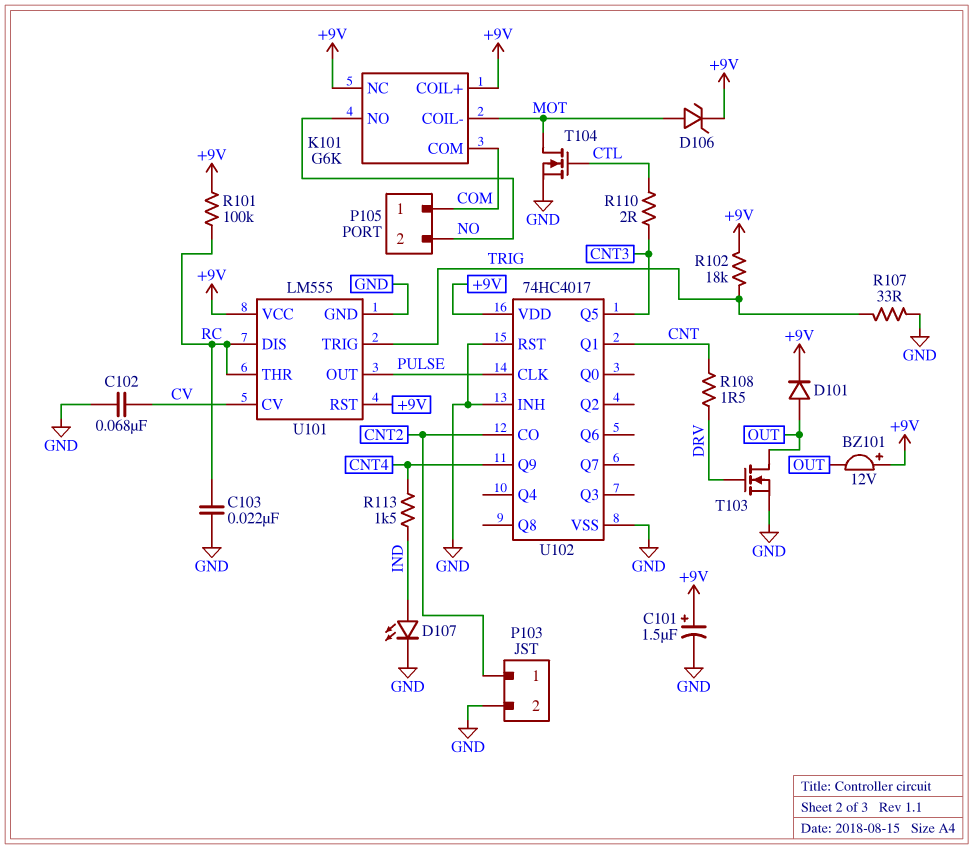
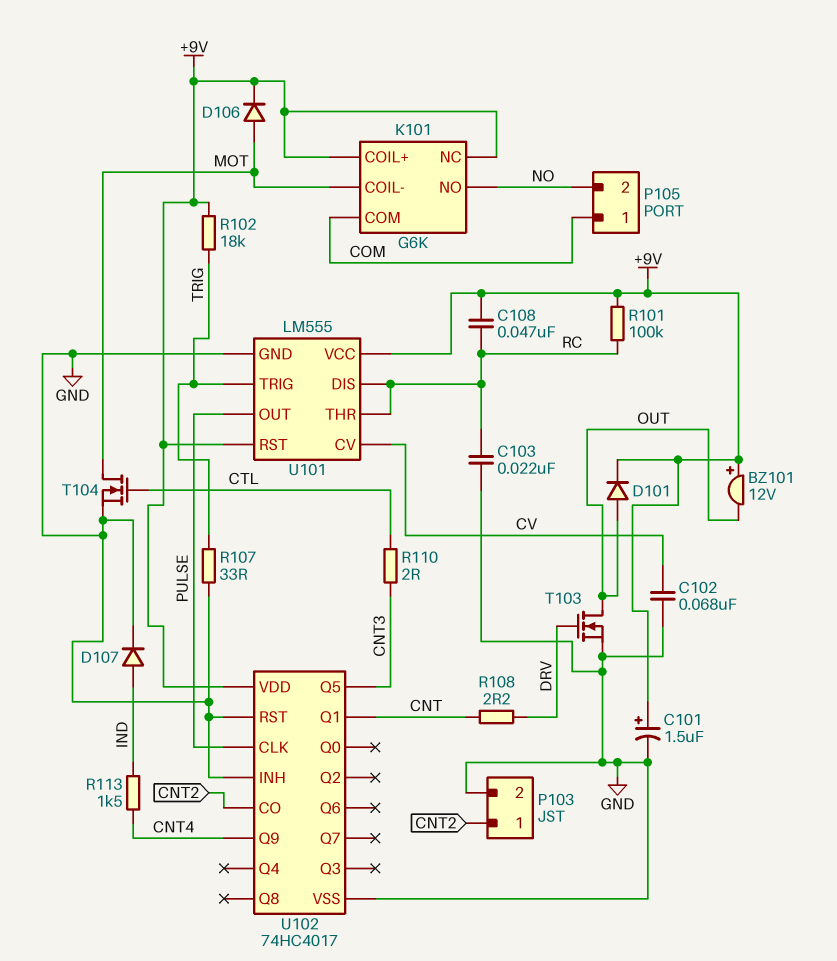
C108: none -> 47nF (+9V, RC)
D106: zener (A MOT, K +9V) -> diode (A MOT, K +9V)
D107: LED (A IND, K GND) -> diode (A IND, K GND)
R108: 1.5 (CNT, DRV) -> 2.2 (CNT, DRV)

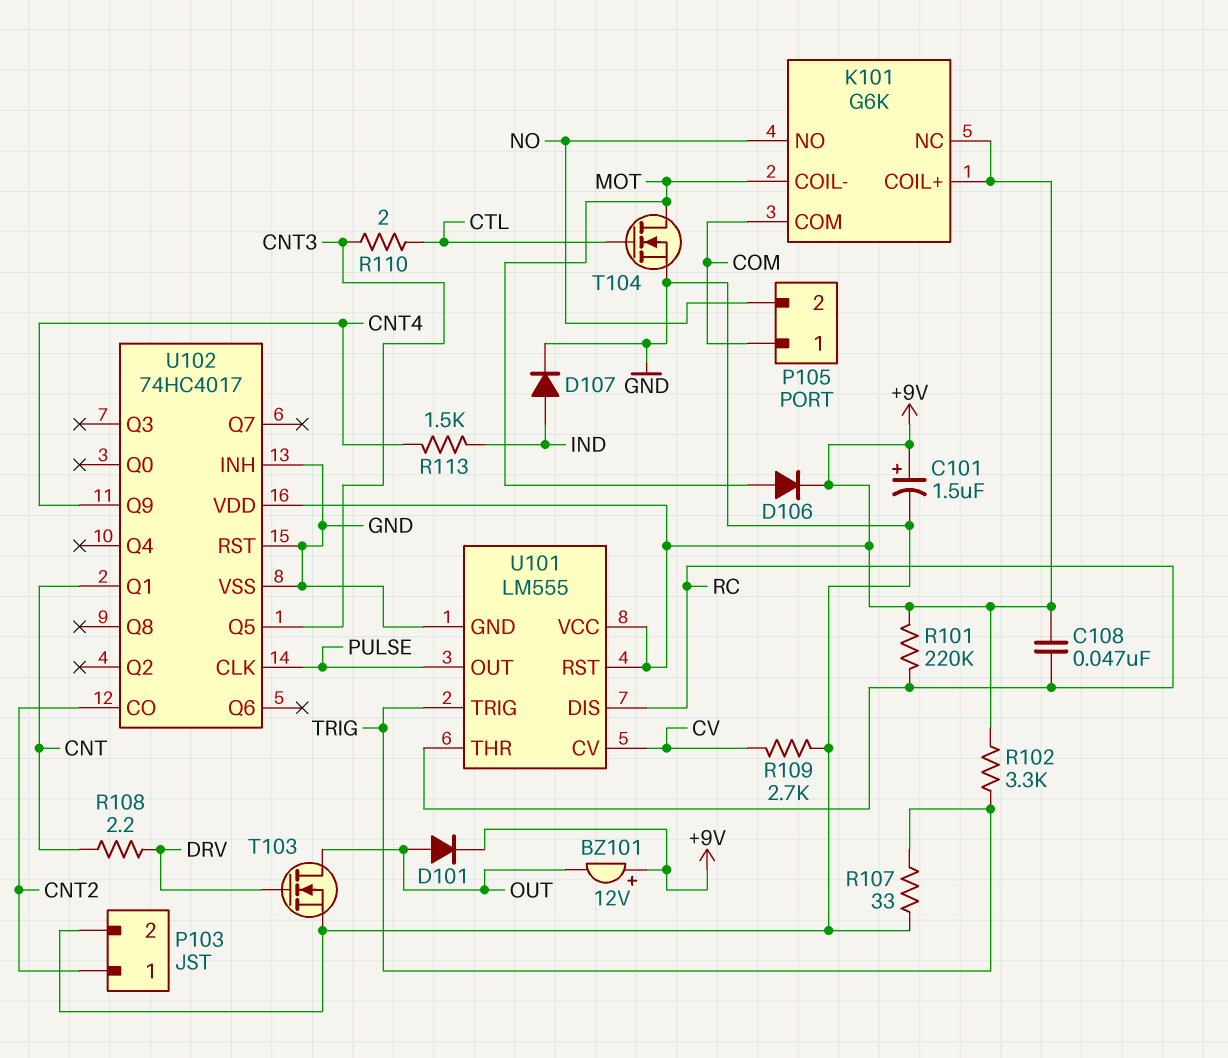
C102: 68nF (CV, GND) -> none
C103: 22nF (GND, RC) -> none
R101: 100k (+9V, RC) -> 220k (+9V, RC)
R102: 18k (+9V, TRIG) -> 3.3k (+9V, TRIG)
R109: none -> 2.7k (CV, GND)

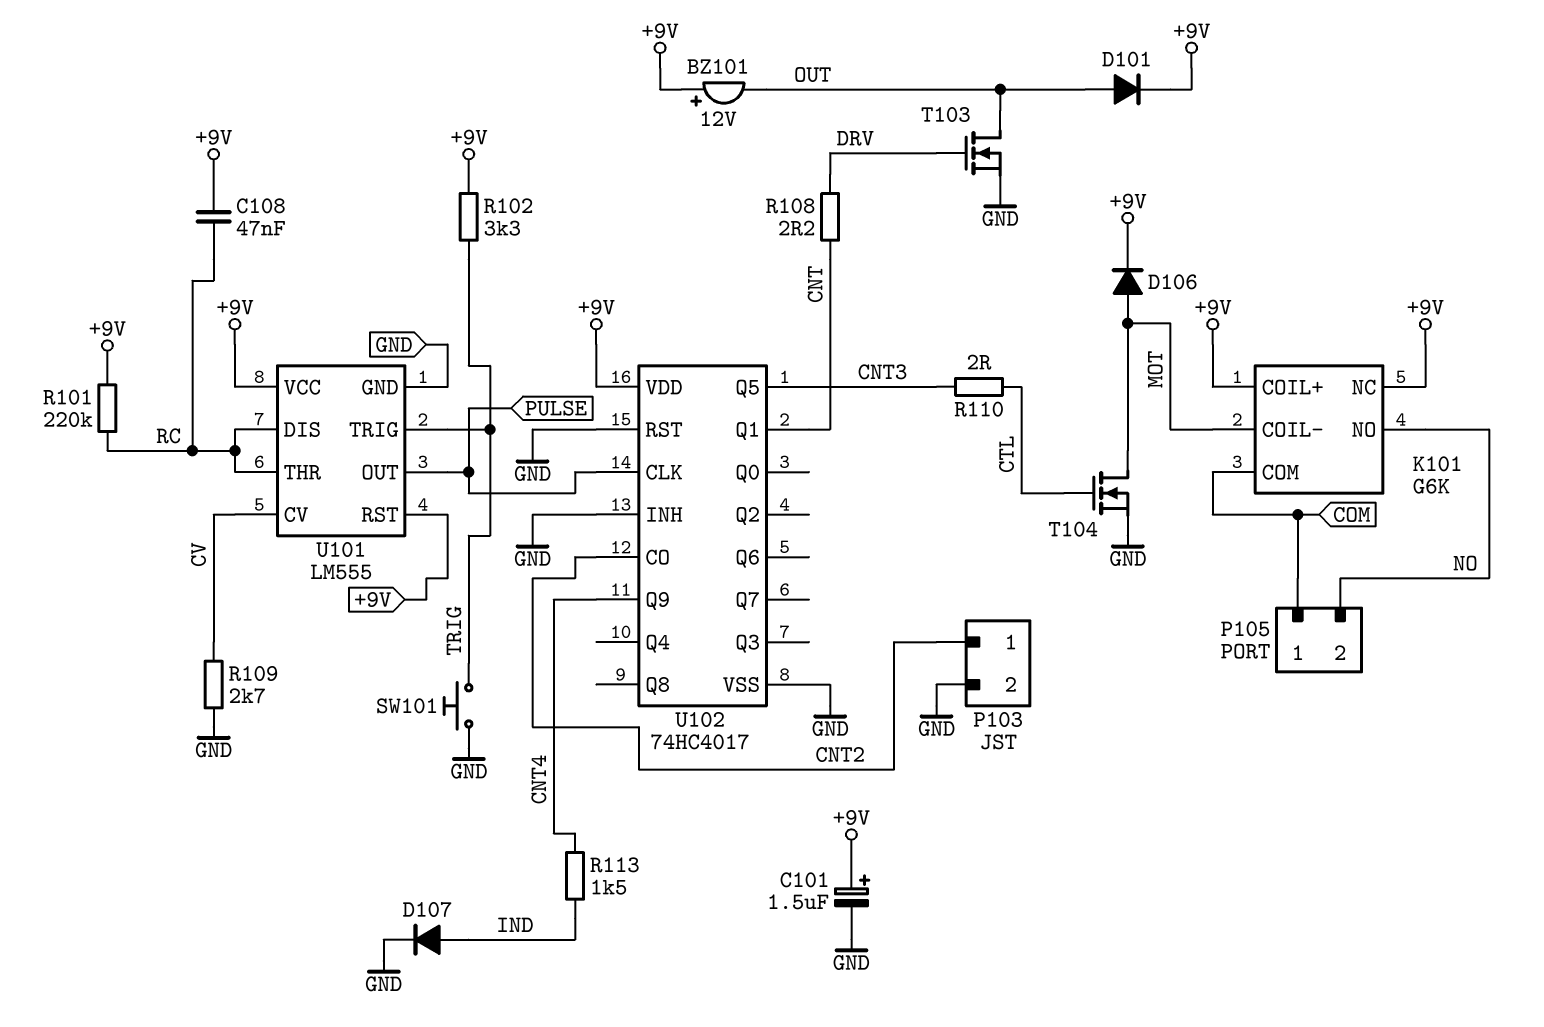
R107: 33 (GND, TRIG) -> none
SW101: none -> button (GND, TRIG)

